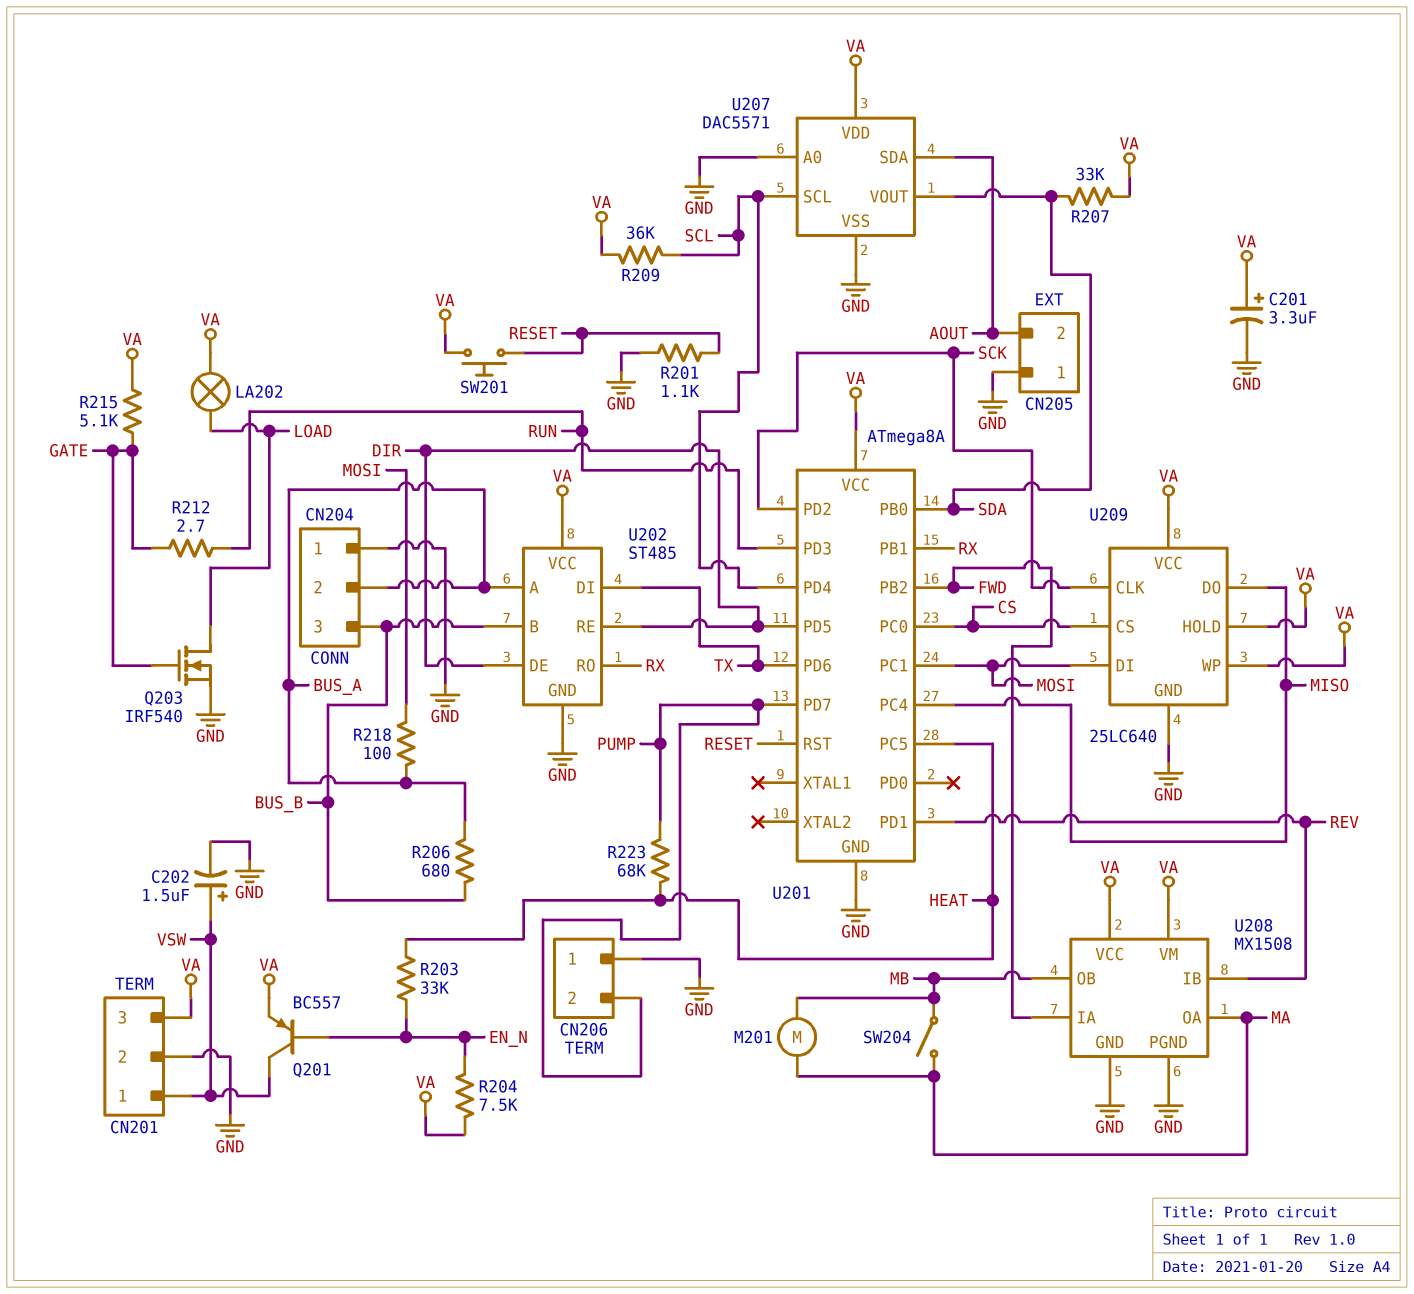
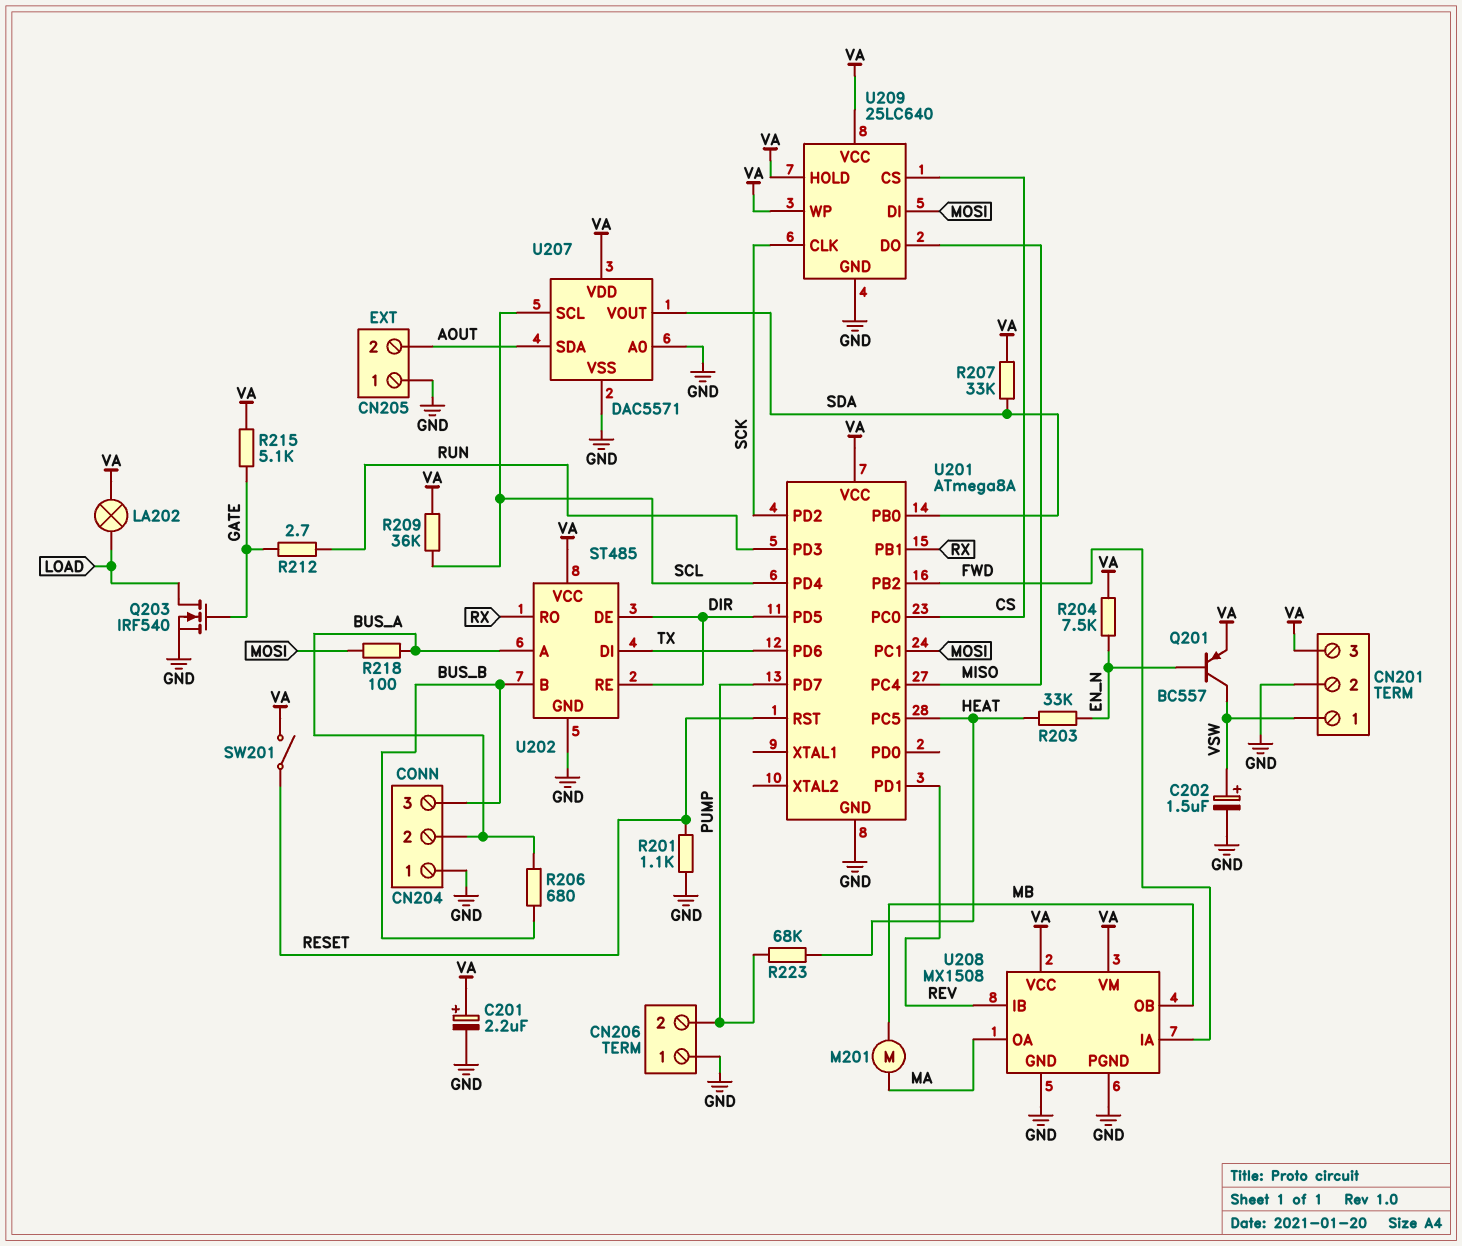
C201: 3.3uF (plus VA, minus GND) -> 2.2uF (plus VA, minus GND)
SW201: button (RESET, VA) -> switch (RESET, VA)
SW204: switch (MA, MB) -> none

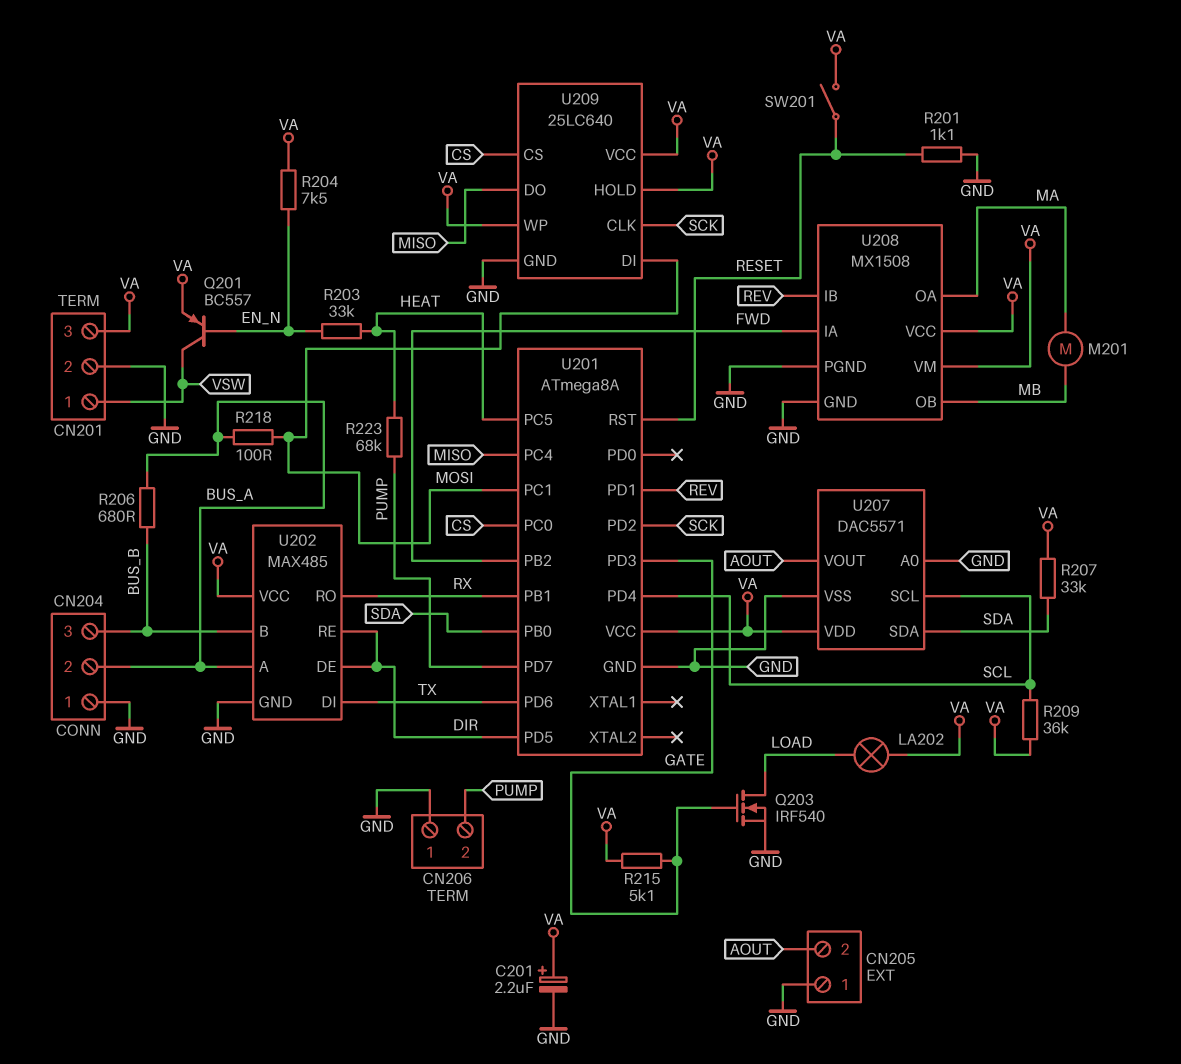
C202: 1.5uF (plus VSW, minus GND) -> none
R212: 2.7 (GATE, RUN) -> none
U201 pin PD3: RUN -> GATE
U202: ST485 -> MAX485
U207 pin SDA: AOUT -> SDA
U207 pin VOUT: SDA -> AOUT

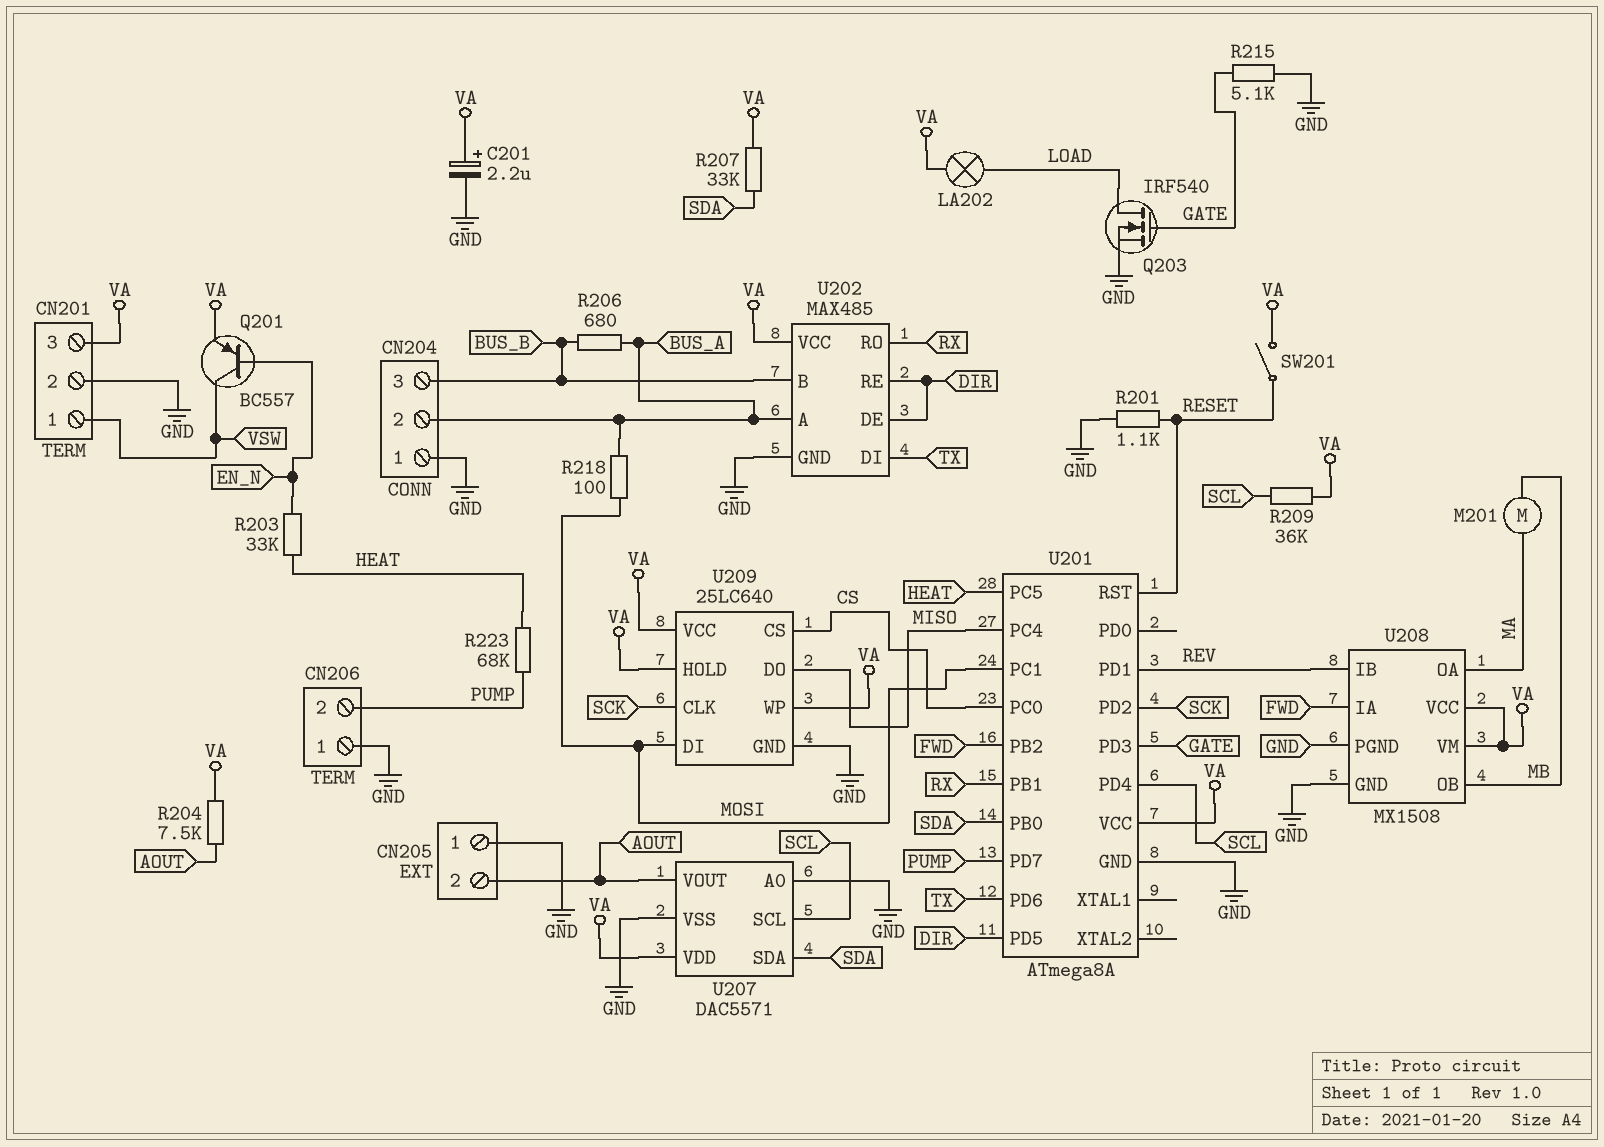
R204: 7.5k (EN_N, VA) -> 7.5k (AOUT, VA)
R215: 5.1k (GATE, VA) -> 5.1k (GATE, GND)

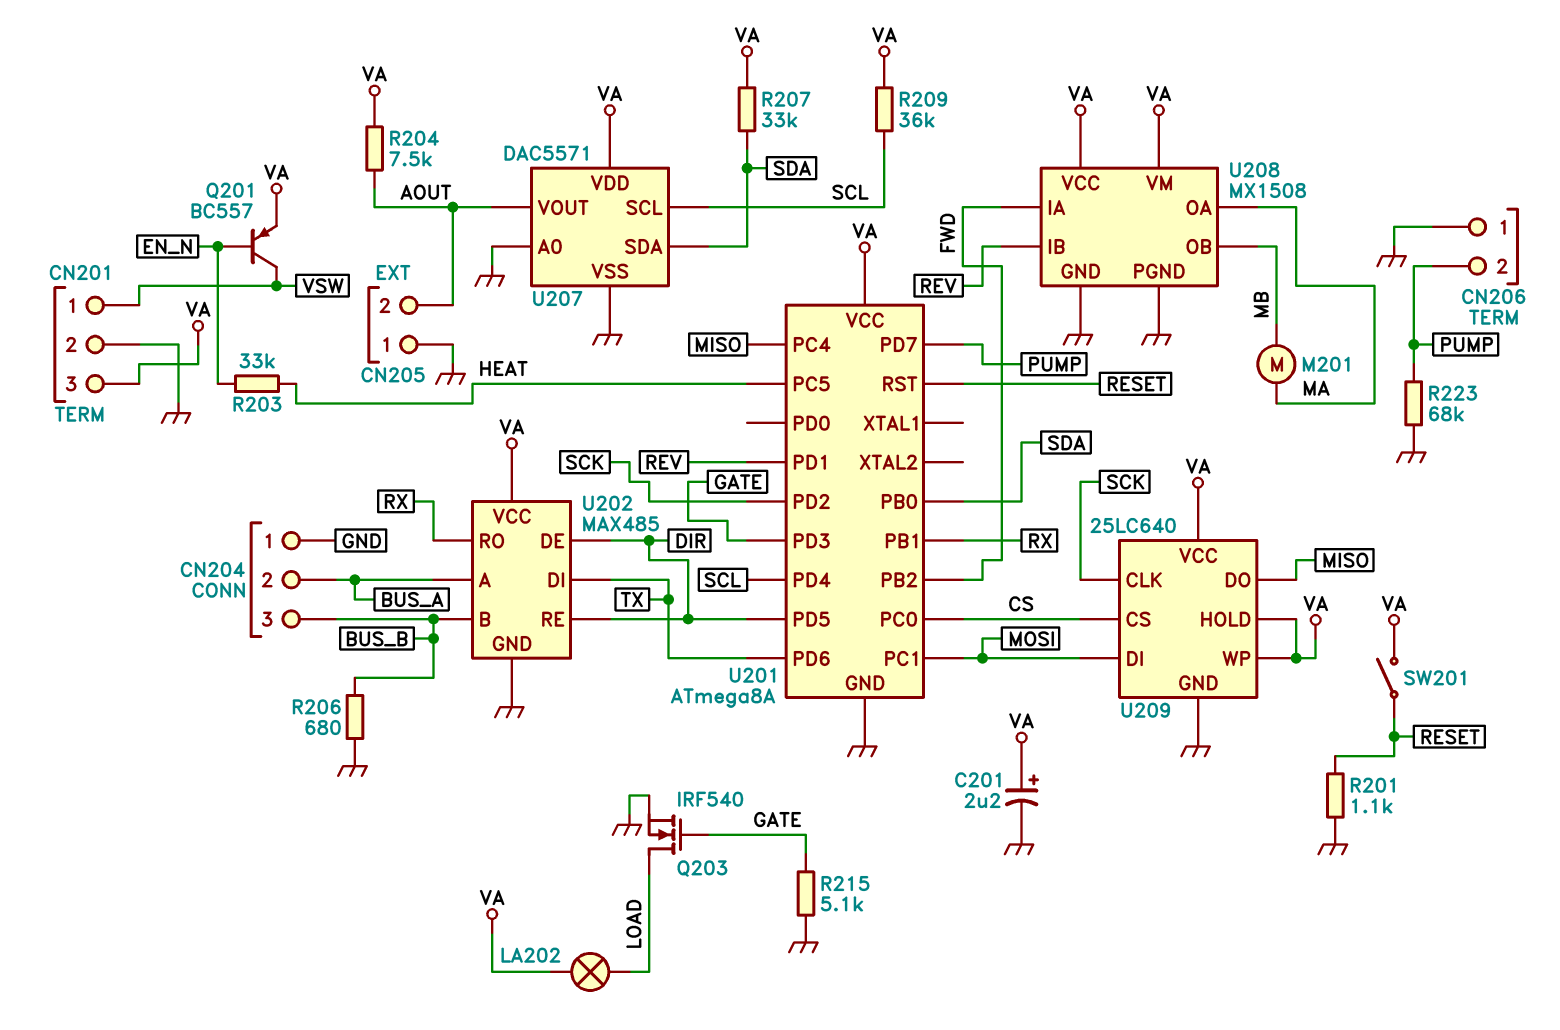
R206: 680 (BUS_A, BUS_B) -> 680 (BUS_B, GND)
R218: 100 (BUS_A, MOSI) -> none
R223: 68k (HEAT, PUMP) -> 68k (GND, PUMP)

